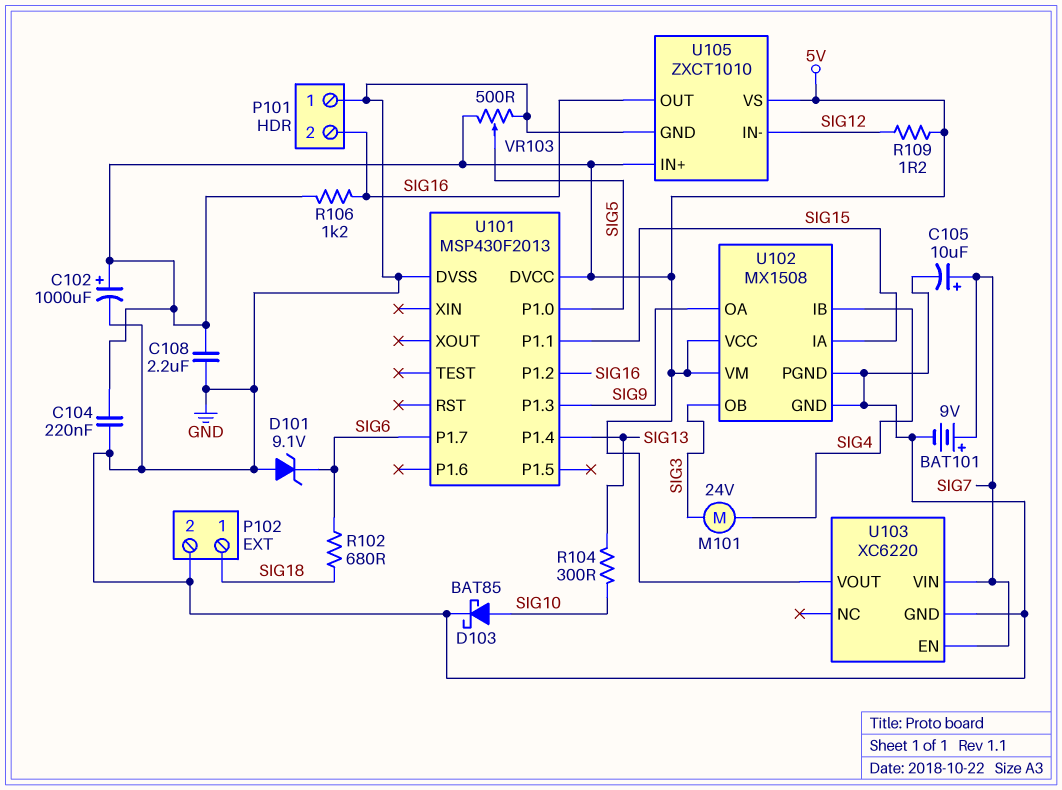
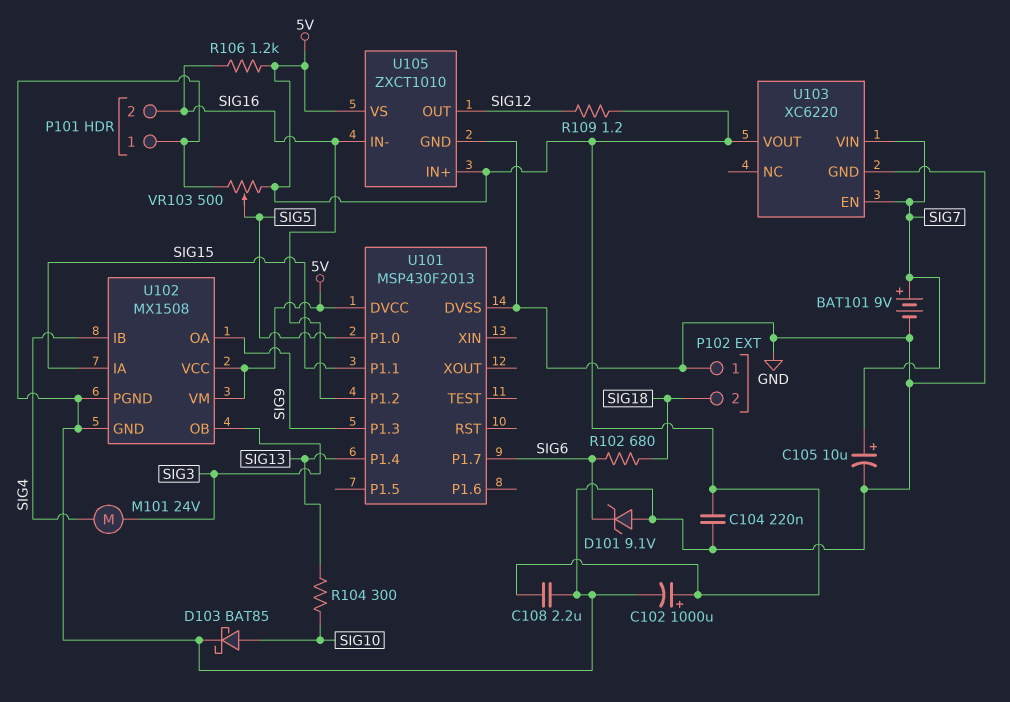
P102 pin 1: SIG18 -> GND
P102 pin 2: GND -> SIG18
U105 pin IN-: SIG12 -> SIG16
U105 pin OUT: SIG16 -> SIG12

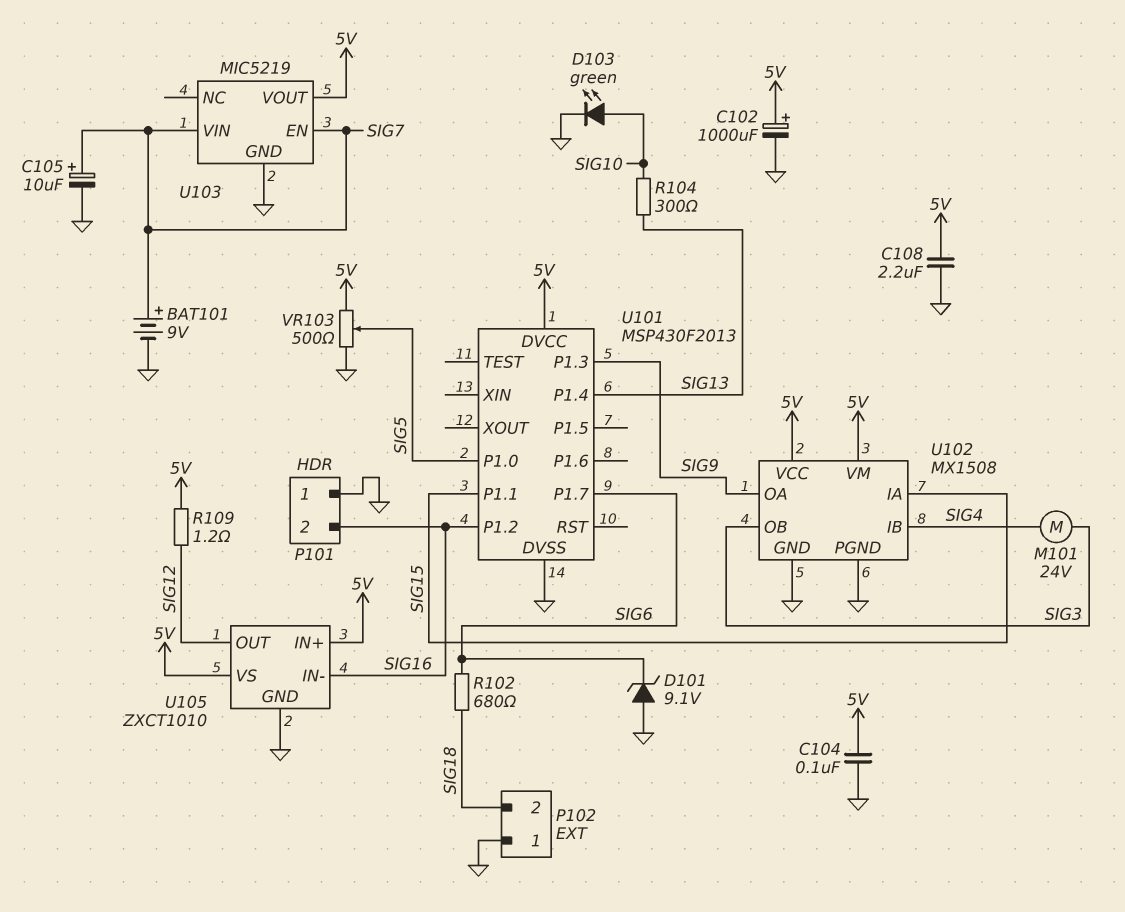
C104: 220nF (5V, GND) -> 100nF (5V, GND)
D103: schottky BAT85 (A SIG10, K GND) -> LED green (A SIG10, K GND)
R106: 1.2k (5V, SIG16) -> none
U103: XC6220 -> MIC5219

